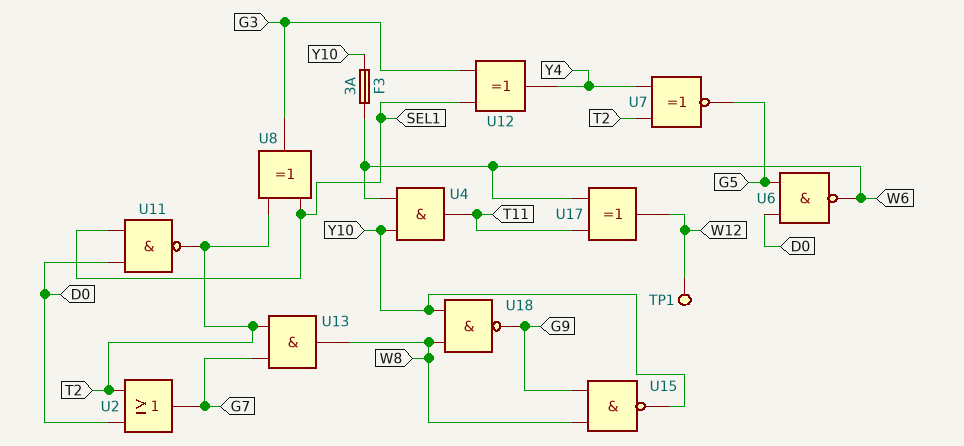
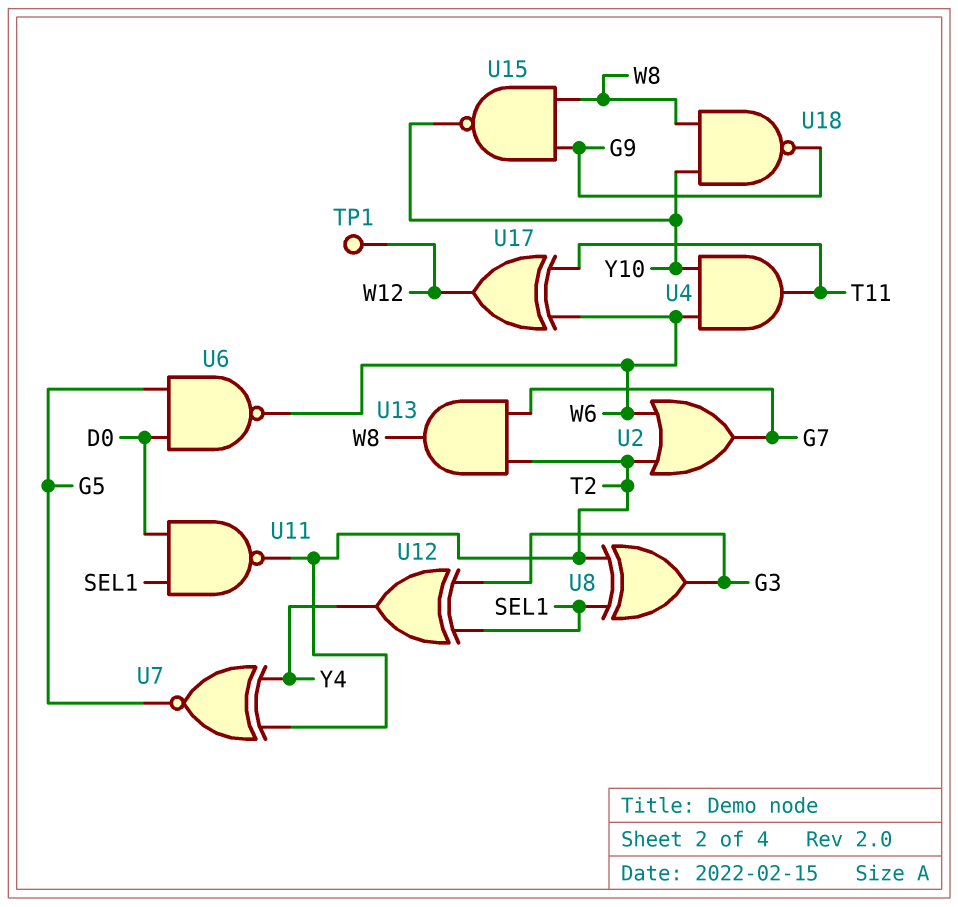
F3: 3A (W6, Y10) -> none
U2: OR (in D0, in T2, out G7) -> OR (in T2, in W6, out G7)

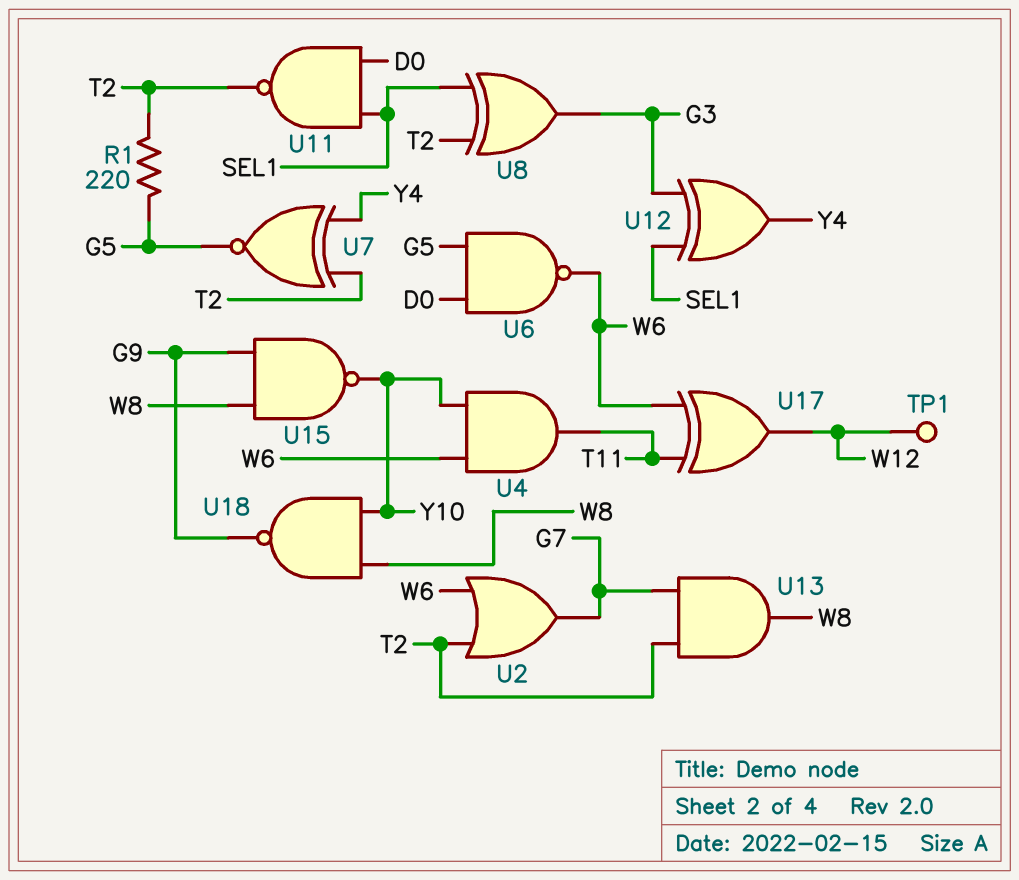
R1: none -> 220 (G5, T2)

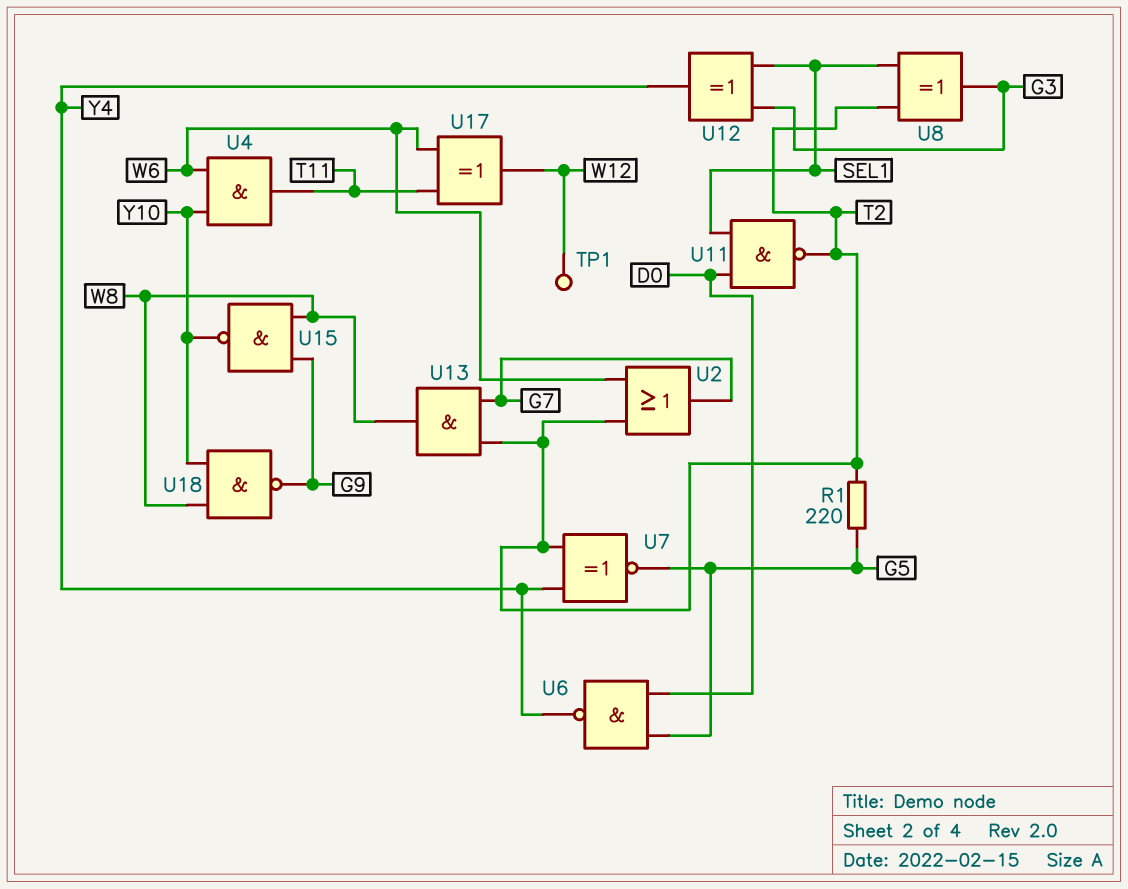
U6: NAND (in D0, in G5, out W6) -> NAND (in D0, in G5, out Y4)

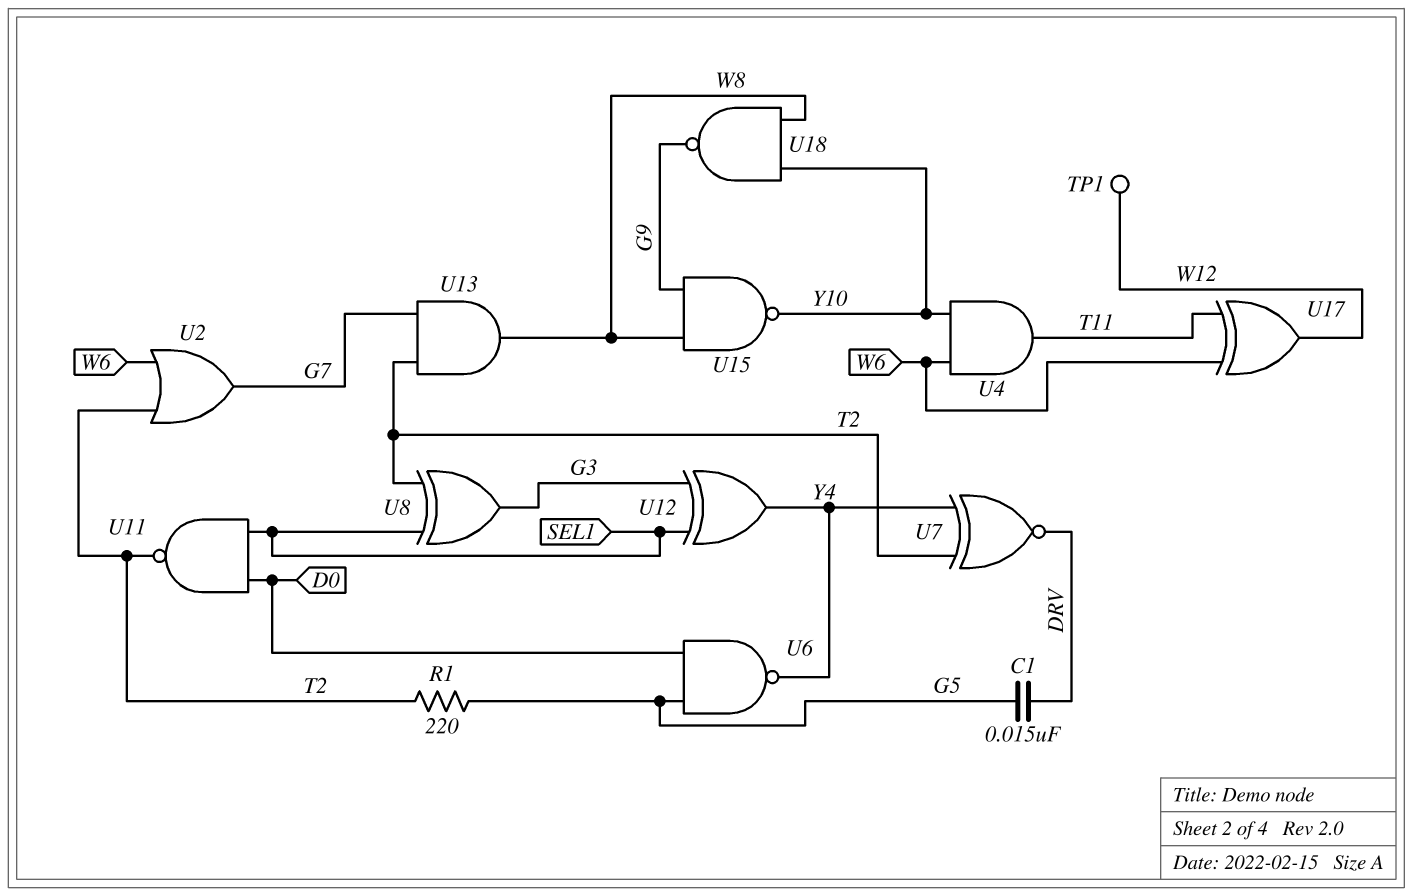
C1: none -> 15nF (DRV, G5)
U7: XNOR (in T2, in Y4, out G5) -> XNOR (in T2, in Y4, out DRV)

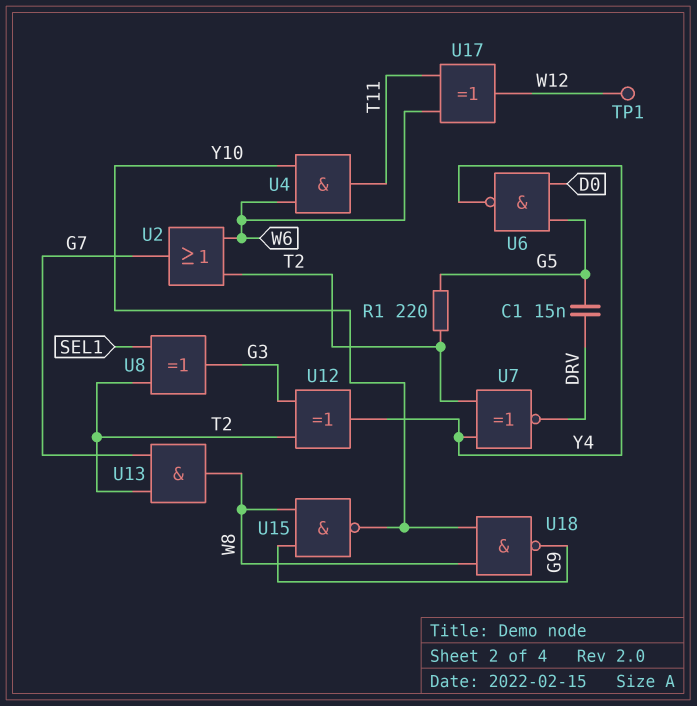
U11: NAND (in D0, in SEL1, out T2) -> none
U12: XOR (in G3, in SEL1, out Y4) -> XOR (in G3, in T2, out Y4)

